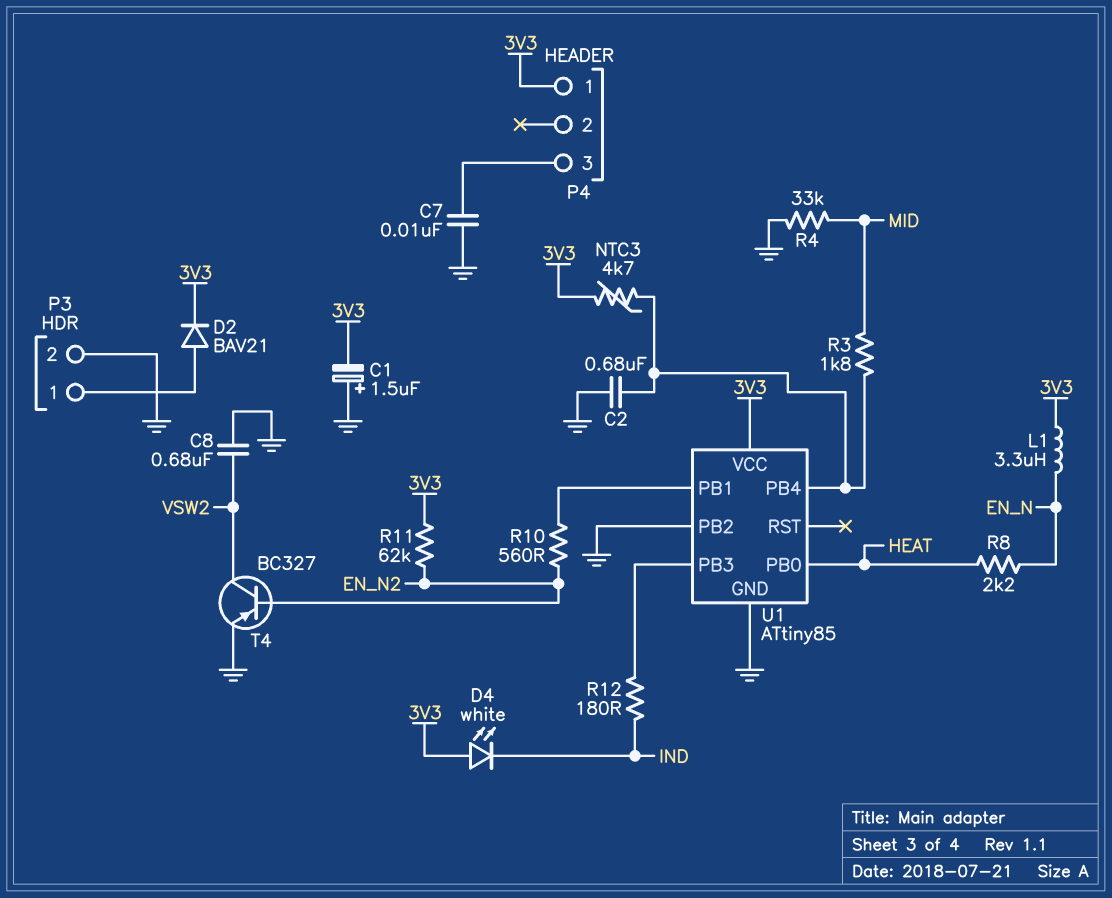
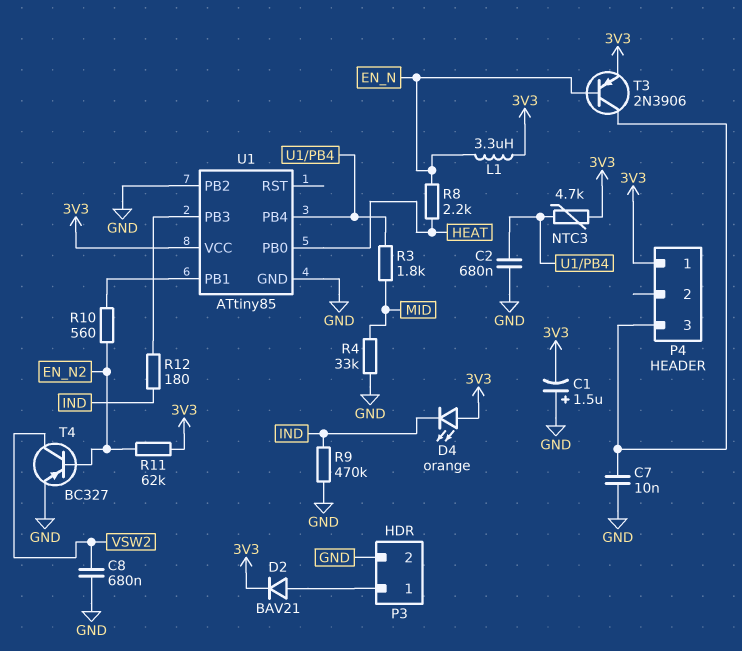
D4: LED white (A 3V3, K IND) -> LED orange (A 3V3, K IND)
R9: none -> 470k (GND, IND)
T3: none -> PNP 2N3906 (B EN_N, C P4/3, E 3V3)

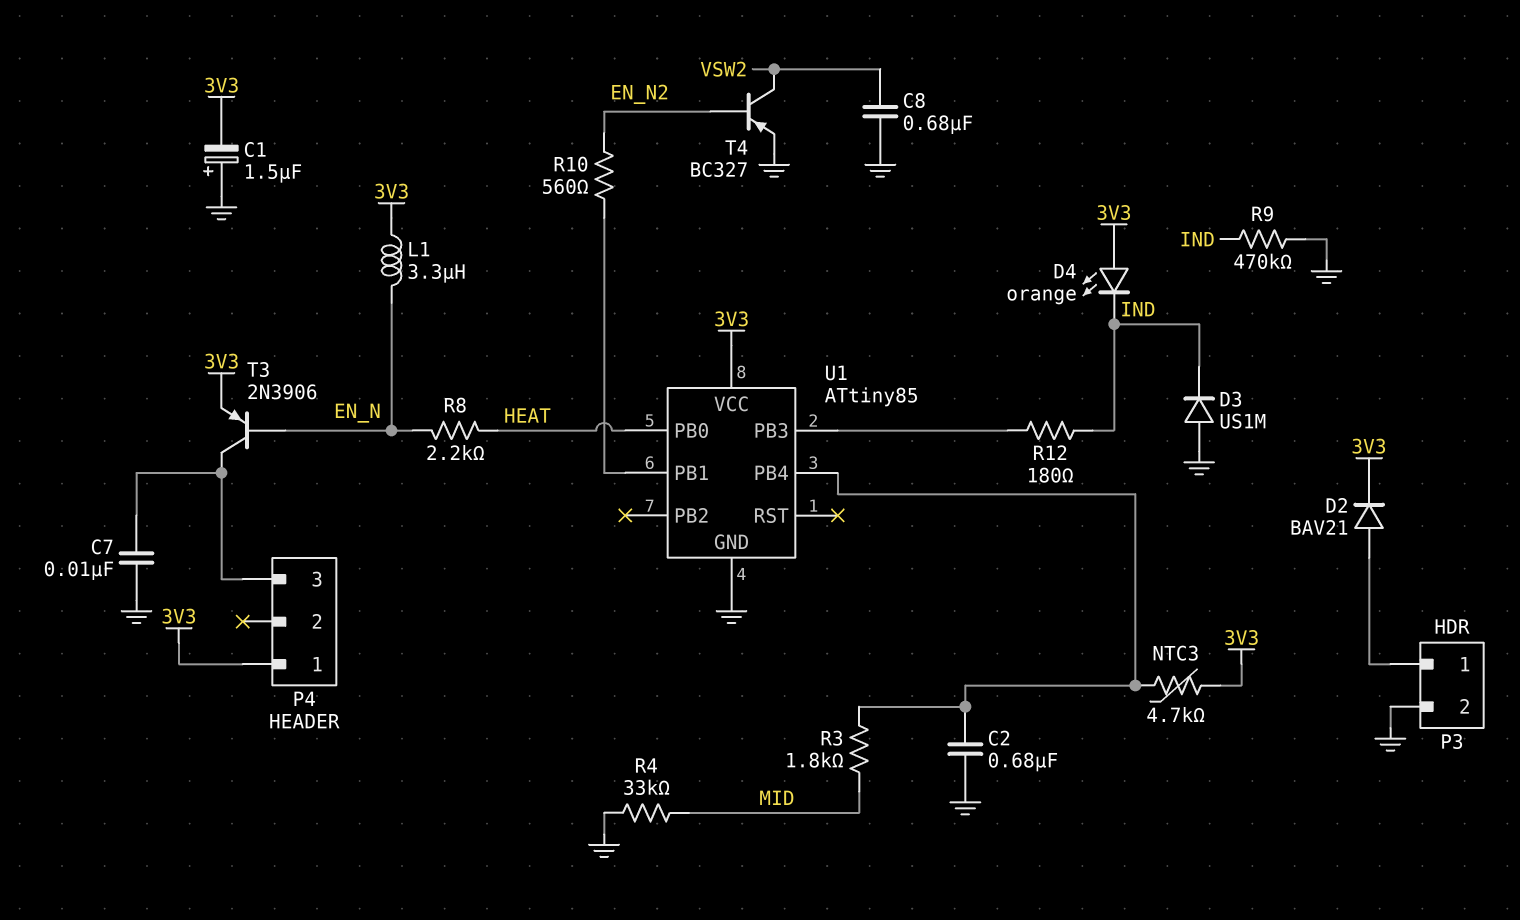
D3: none -> diode US1M (A GND, K IND)
R11: 62k (3V3, EN_N2) -> none
U1 pin PB2: GND -> none

